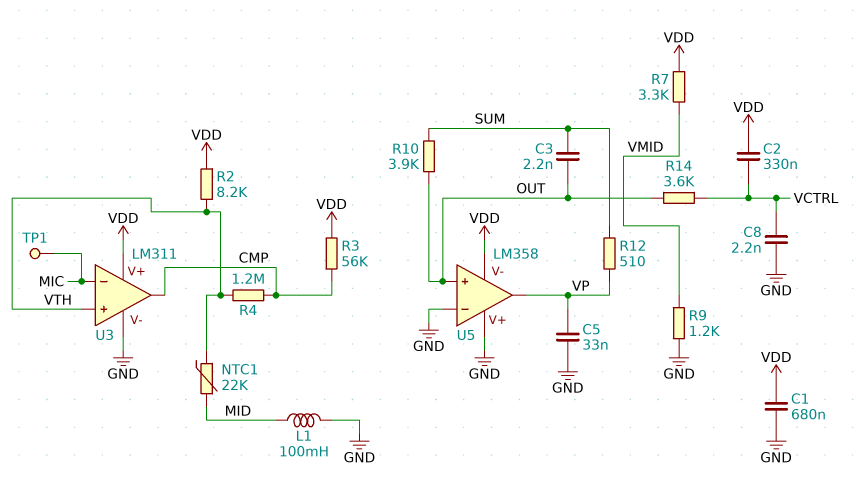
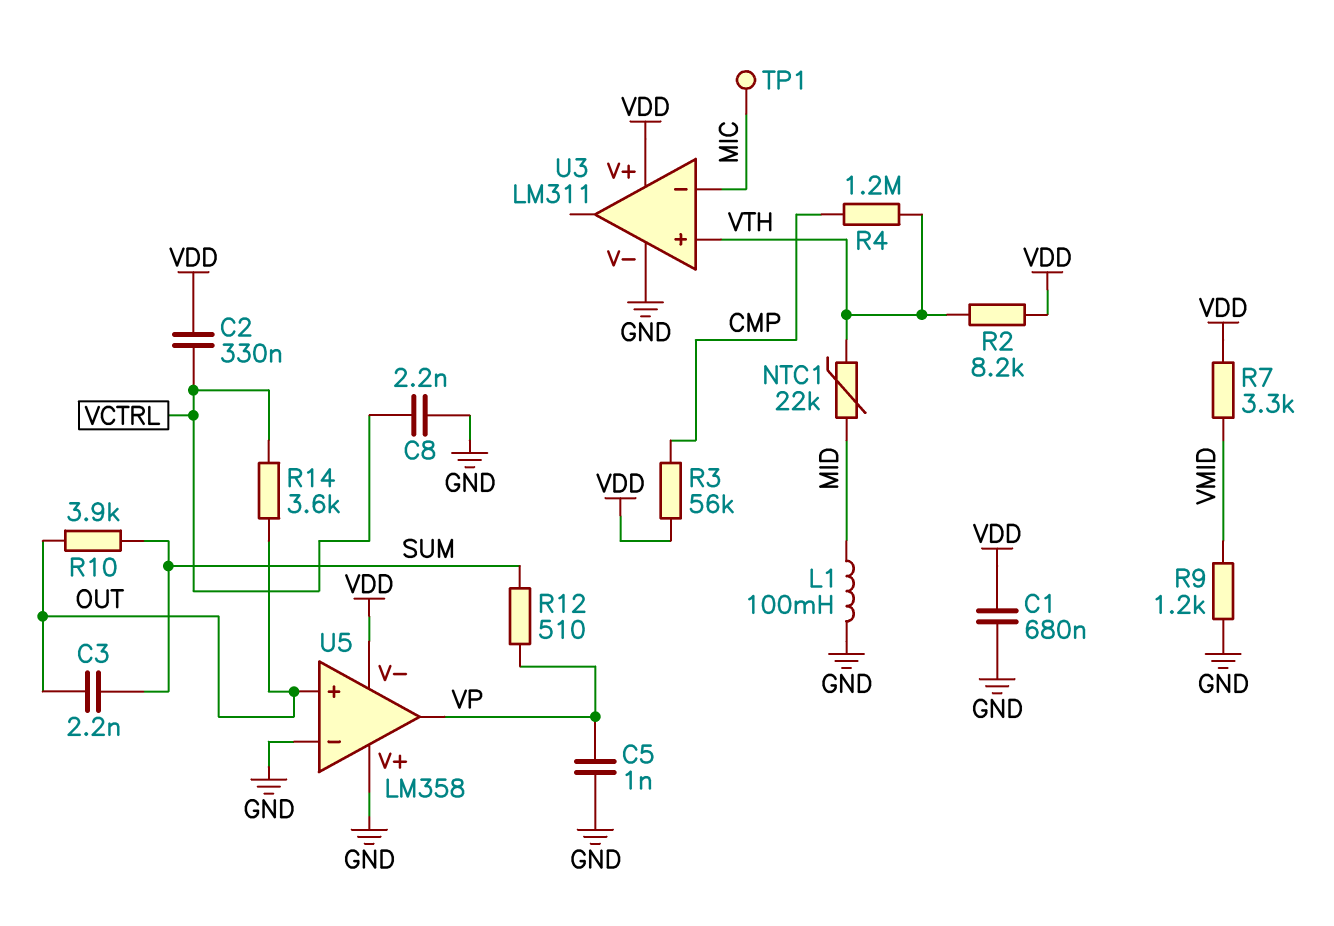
C5: 33nF (GND, VP) -> 1nF (GND, VP)
U3 pin out: CMP -> none

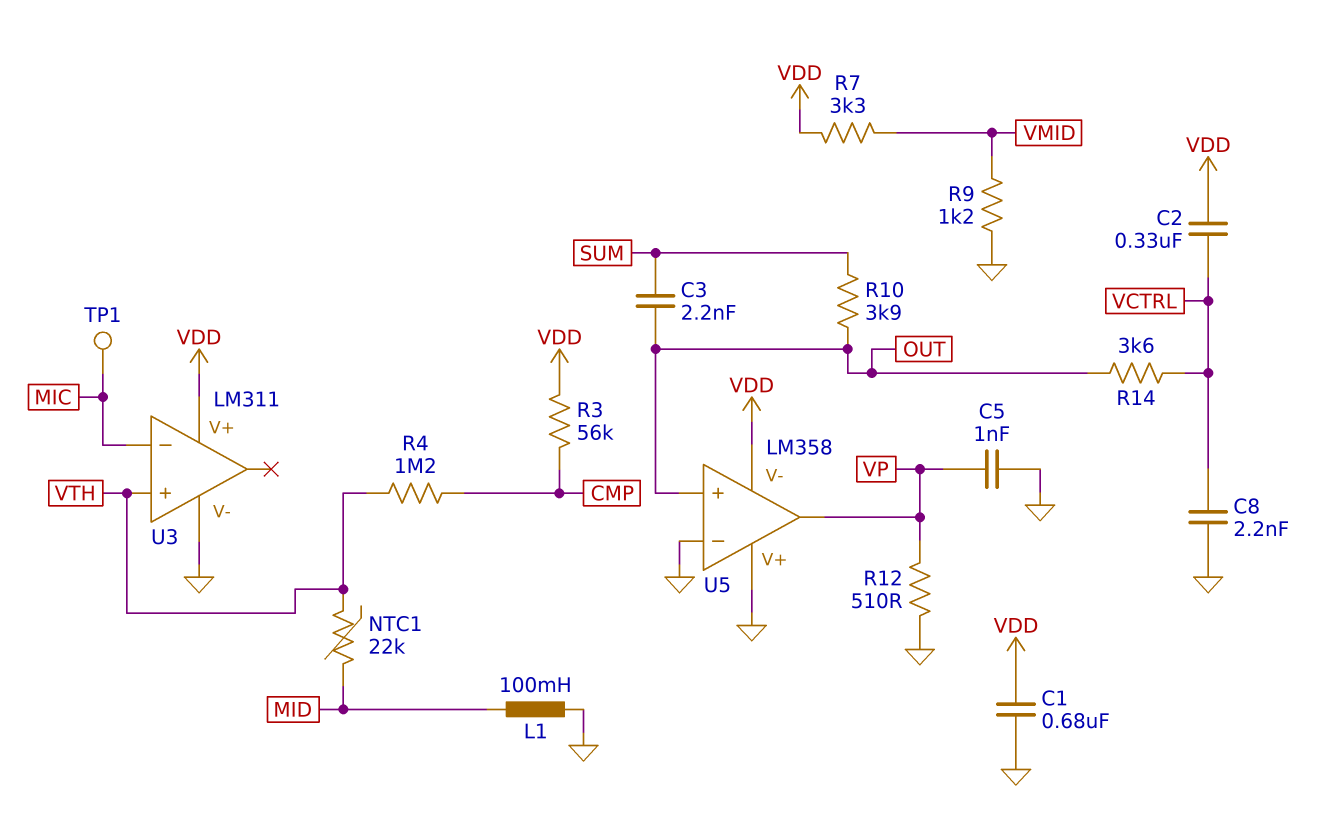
R2: 8.2k (VDD, VTH) -> none
R12: 510 (SUM, VP) -> 510 (GND, VP)

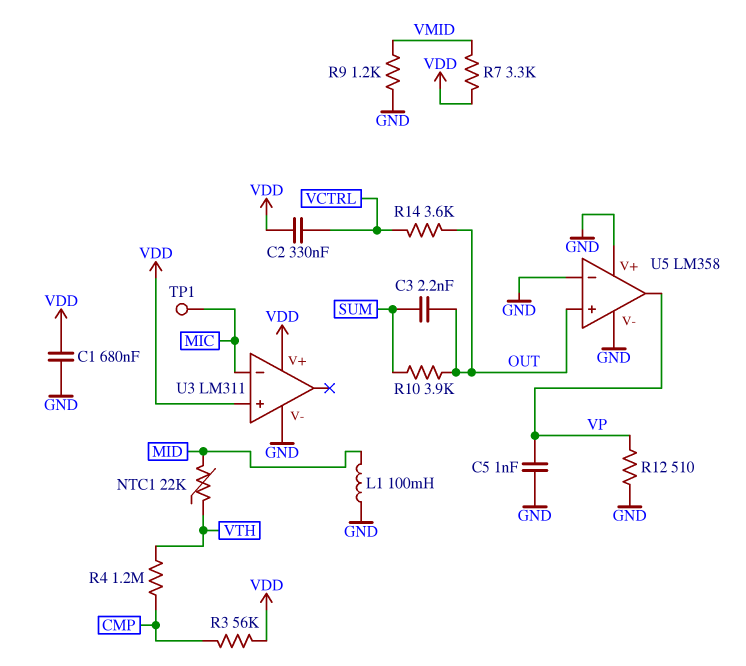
C8: 2.2nF (GND, VCTRL) -> none
U3 pin in+: VTH -> VDD
U5 pin V-: VDD -> GND

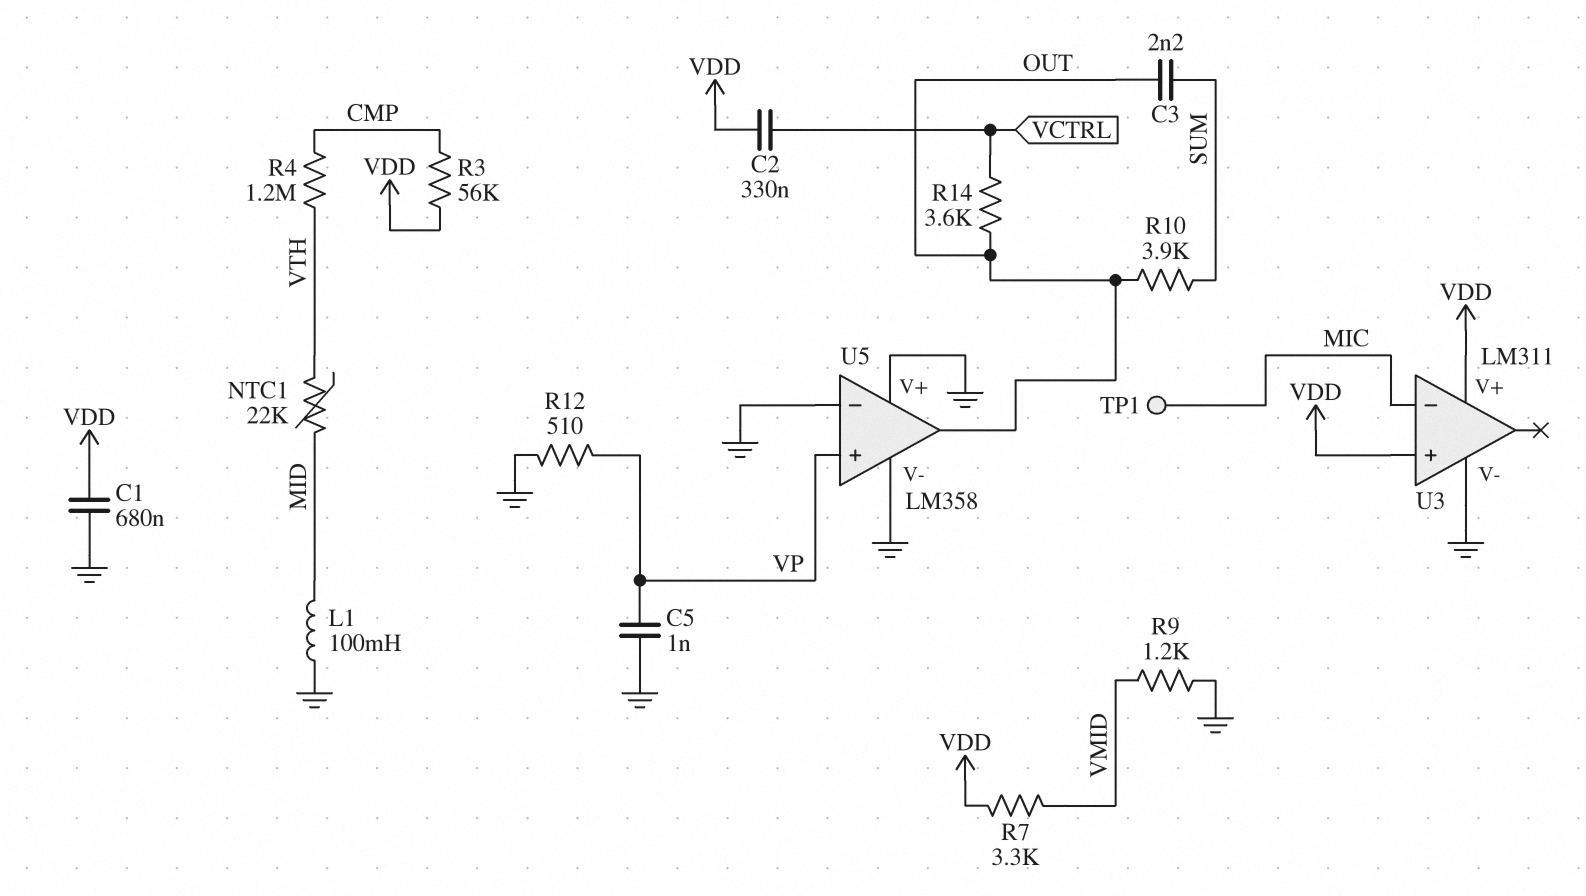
U5 pin in+: OUT -> VP
U5 pin out: VP -> OUT

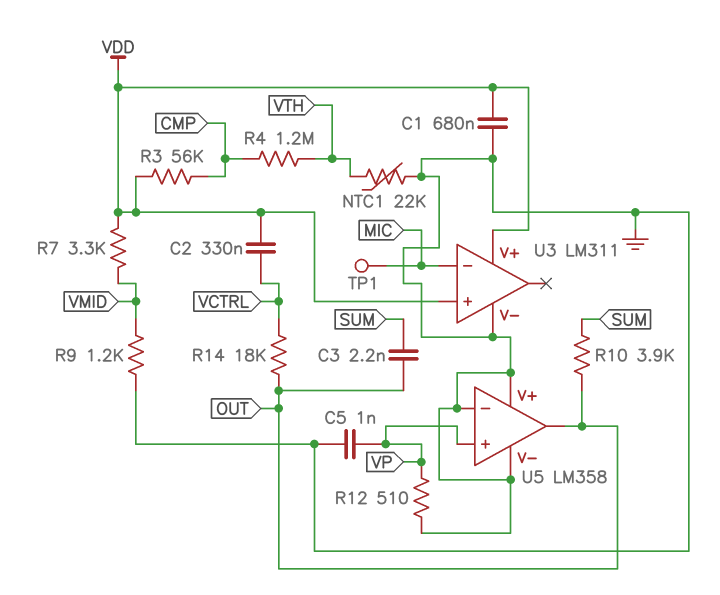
L1: 100mH (GND, MID) -> none
NTC1: 22k (MID, VTH) -> 22k (GND, VTH)
R14: 3.6k (OUT, VCTRL) -> 18k (OUT, VCTRL)

